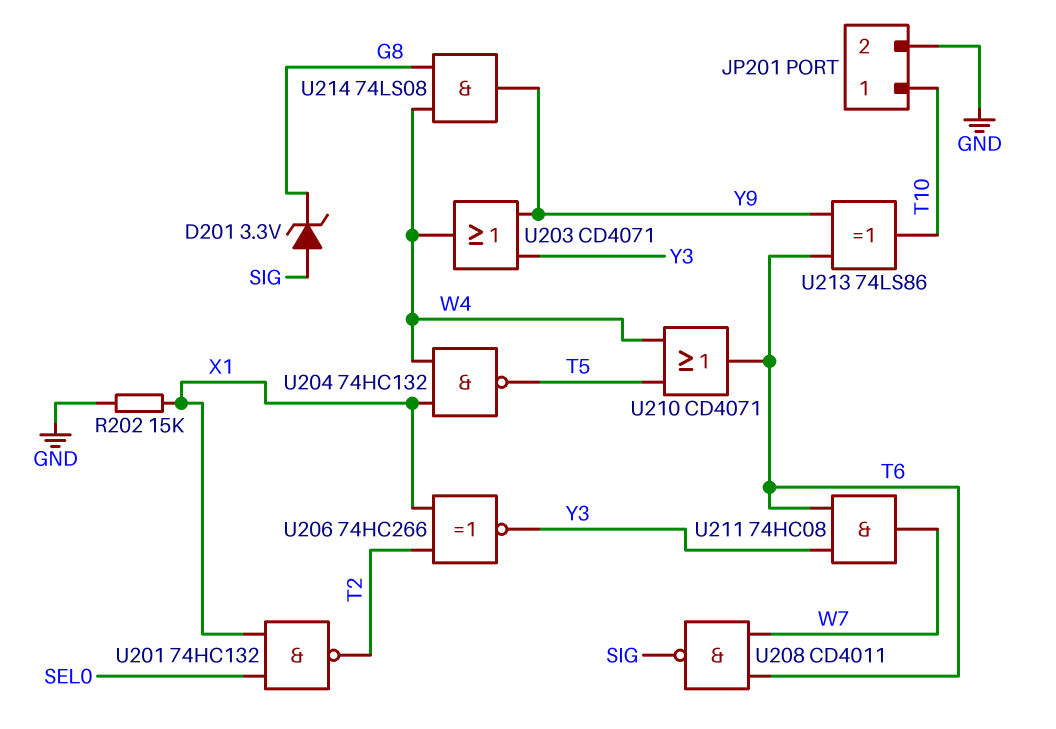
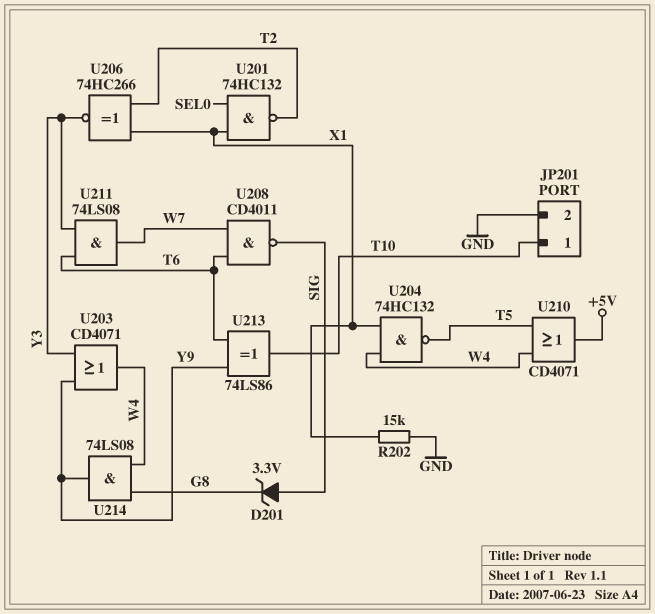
U210: OR CD4071 (in T5, in W4, out T6) -> OR CD4071 (in T5, in W4, out +5V)
U211: AND 74HC08 (in T6, in Y3, out W7) -> AND 74LS08 (in T6, in Y3, out W7)

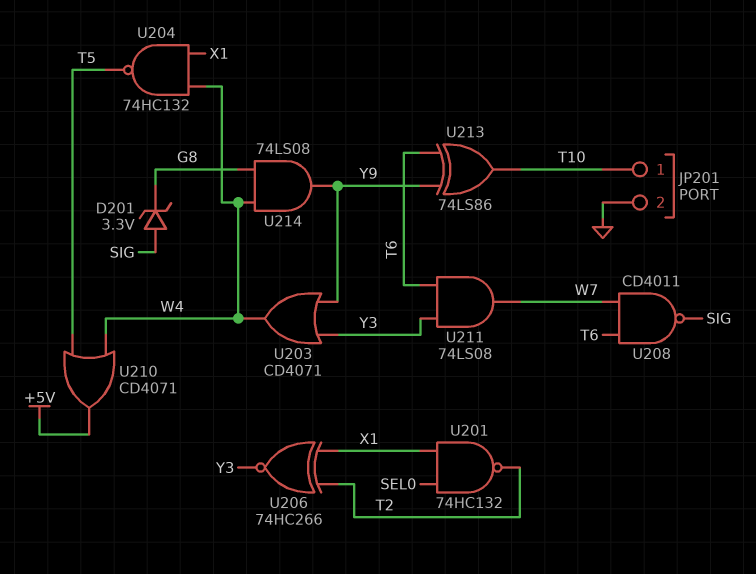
R202: 15k (GND, X1) -> none

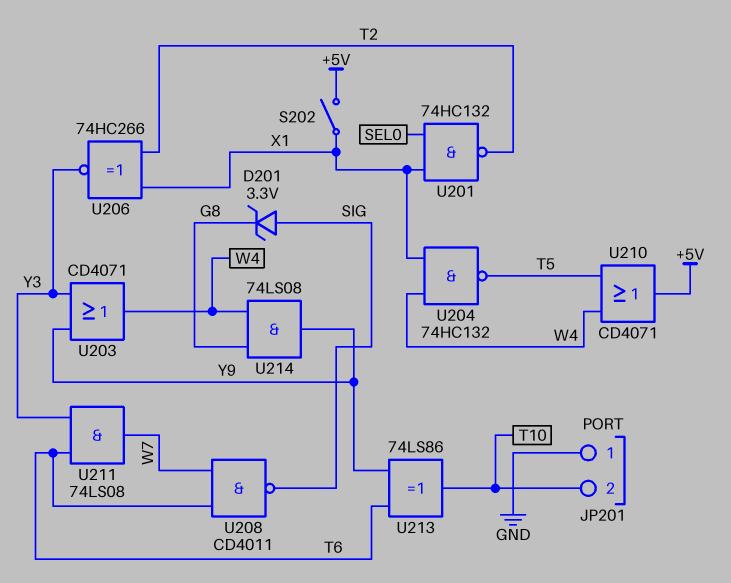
JP201 pin 1: T10 -> GND
JP201 pin 2: GND -> T10
S202: none -> switch (+5V, X1)

